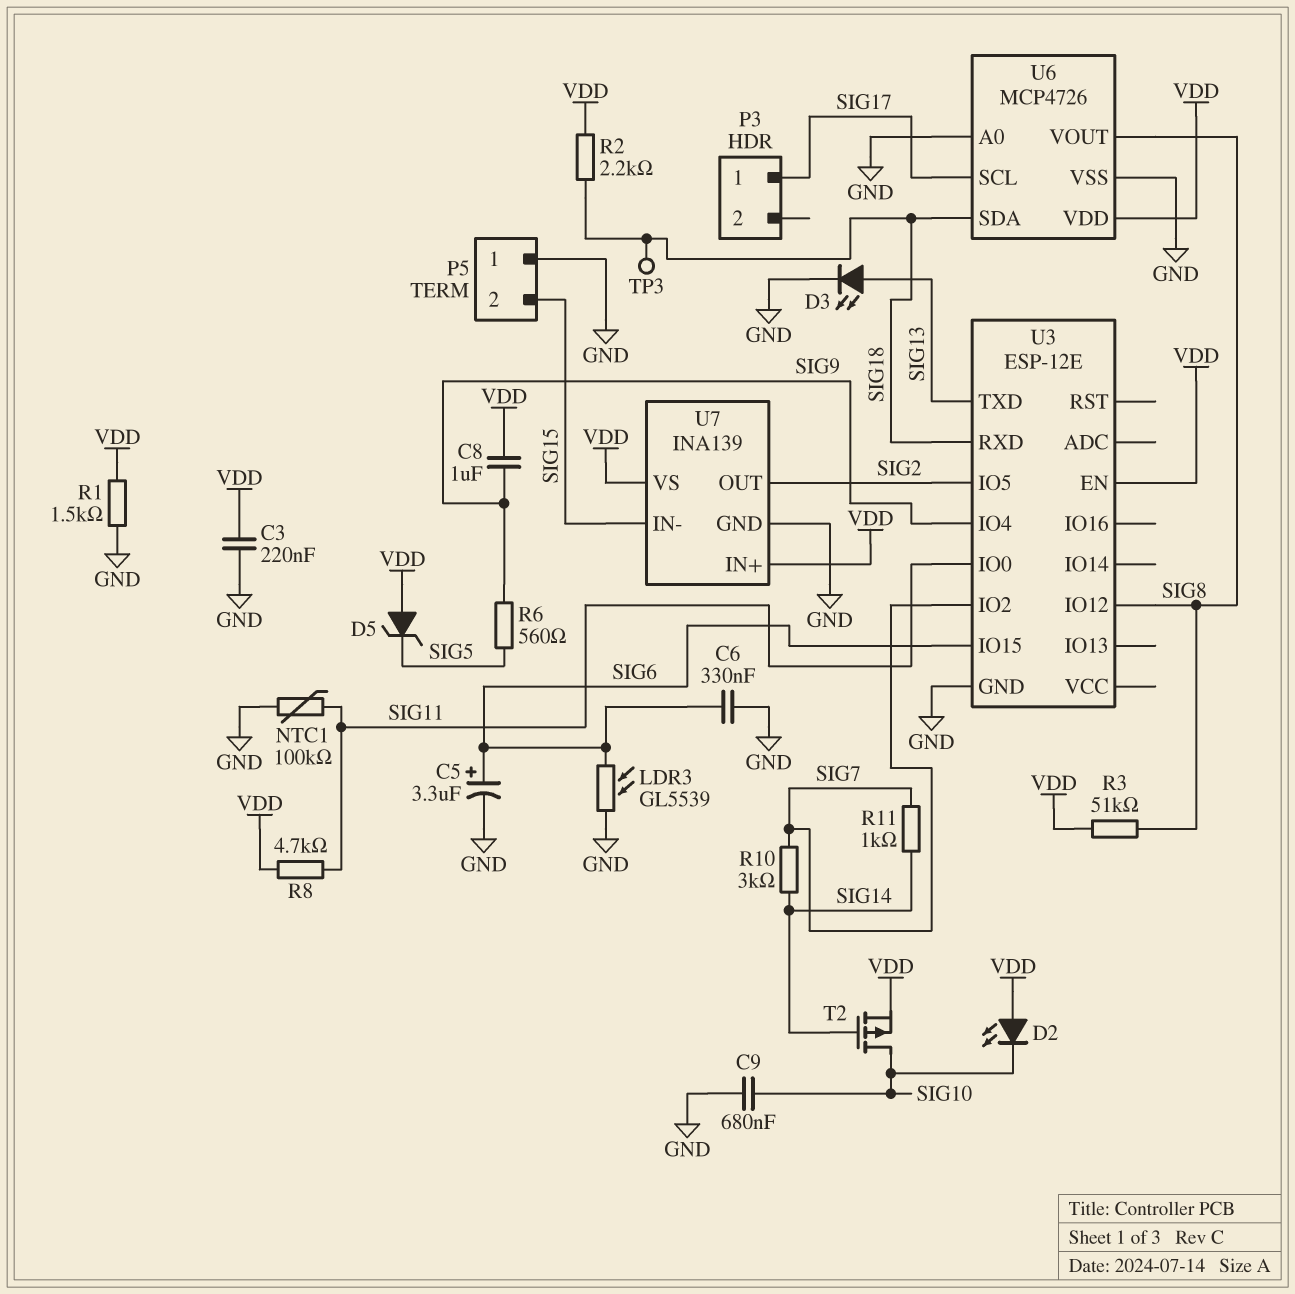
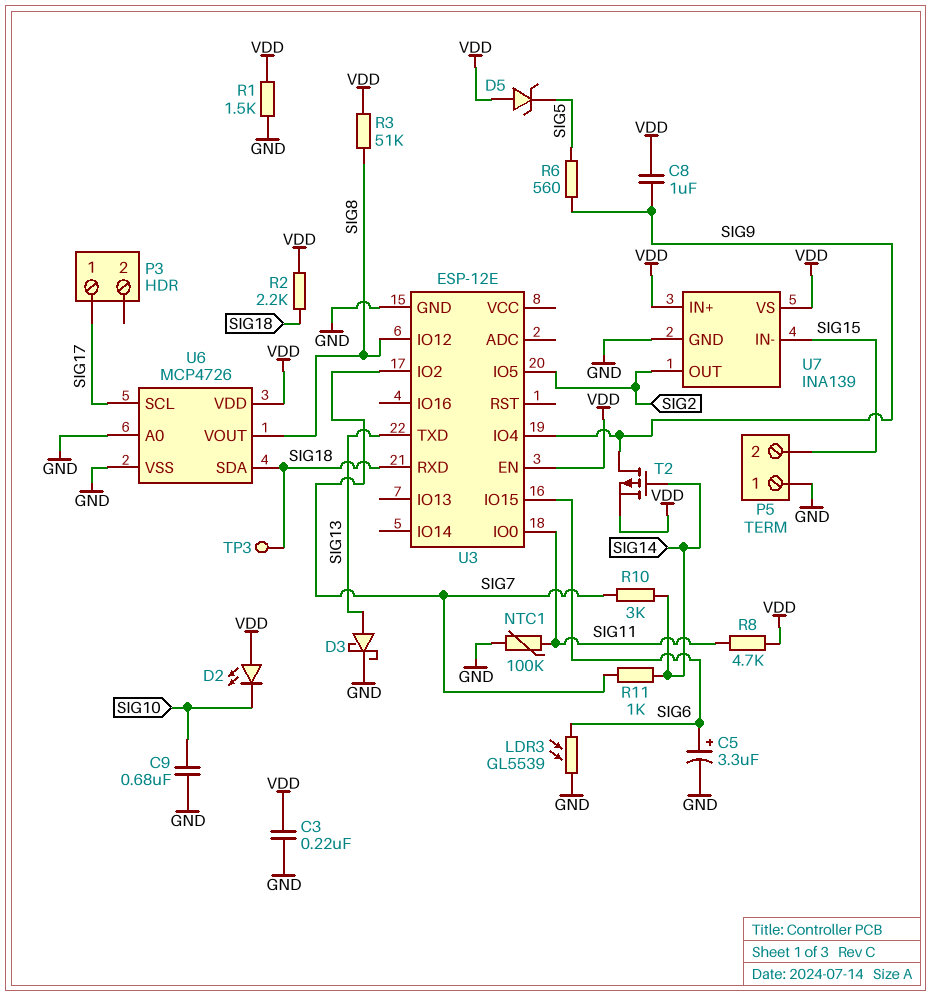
C6: 330nF (GND, SIG6) -> none
D3: LED (A SIG13, K GND) -> schottky (A SIG13, K GND)
T2: PMOS (G SIG14, D SIG10, S VDD) -> PMOS (G SIG14, D SIG9, S VDD)

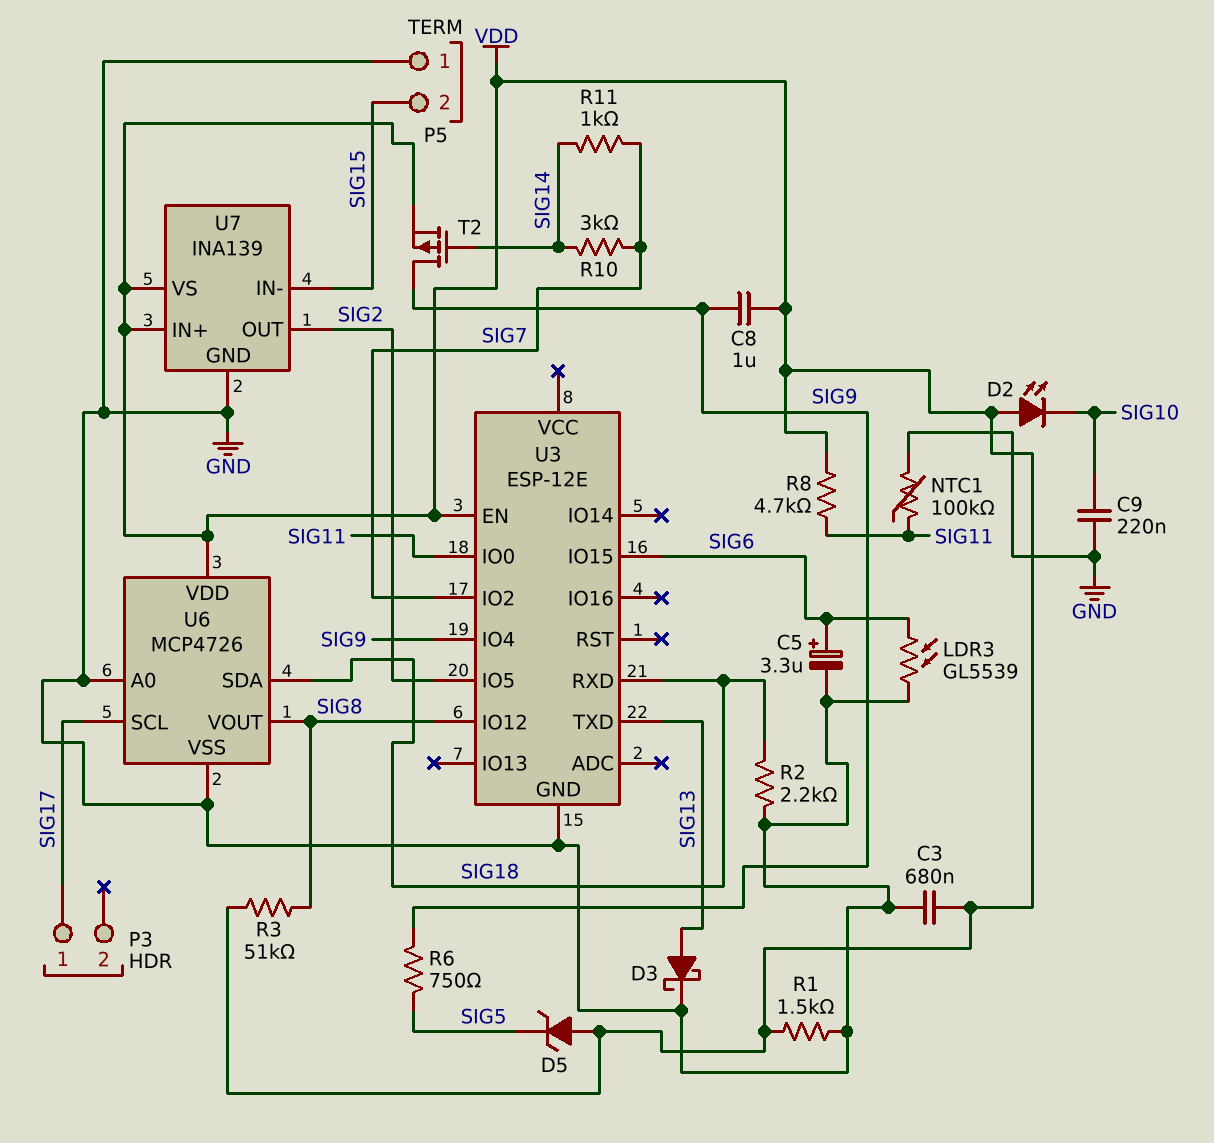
C3: 220nF (GND, VDD) -> 680nF (GND, VDD)
C9: 680nF (GND, SIG10) -> 220nF (GND, SIG10)
R2: 2.2k (SIG18, VDD) -> 2.2k (GND, SIG18)
R6: 560 (SIG5, SIG9) -> 750 (SIG5, SIG9)
TP3: test point (SIG18) -> none

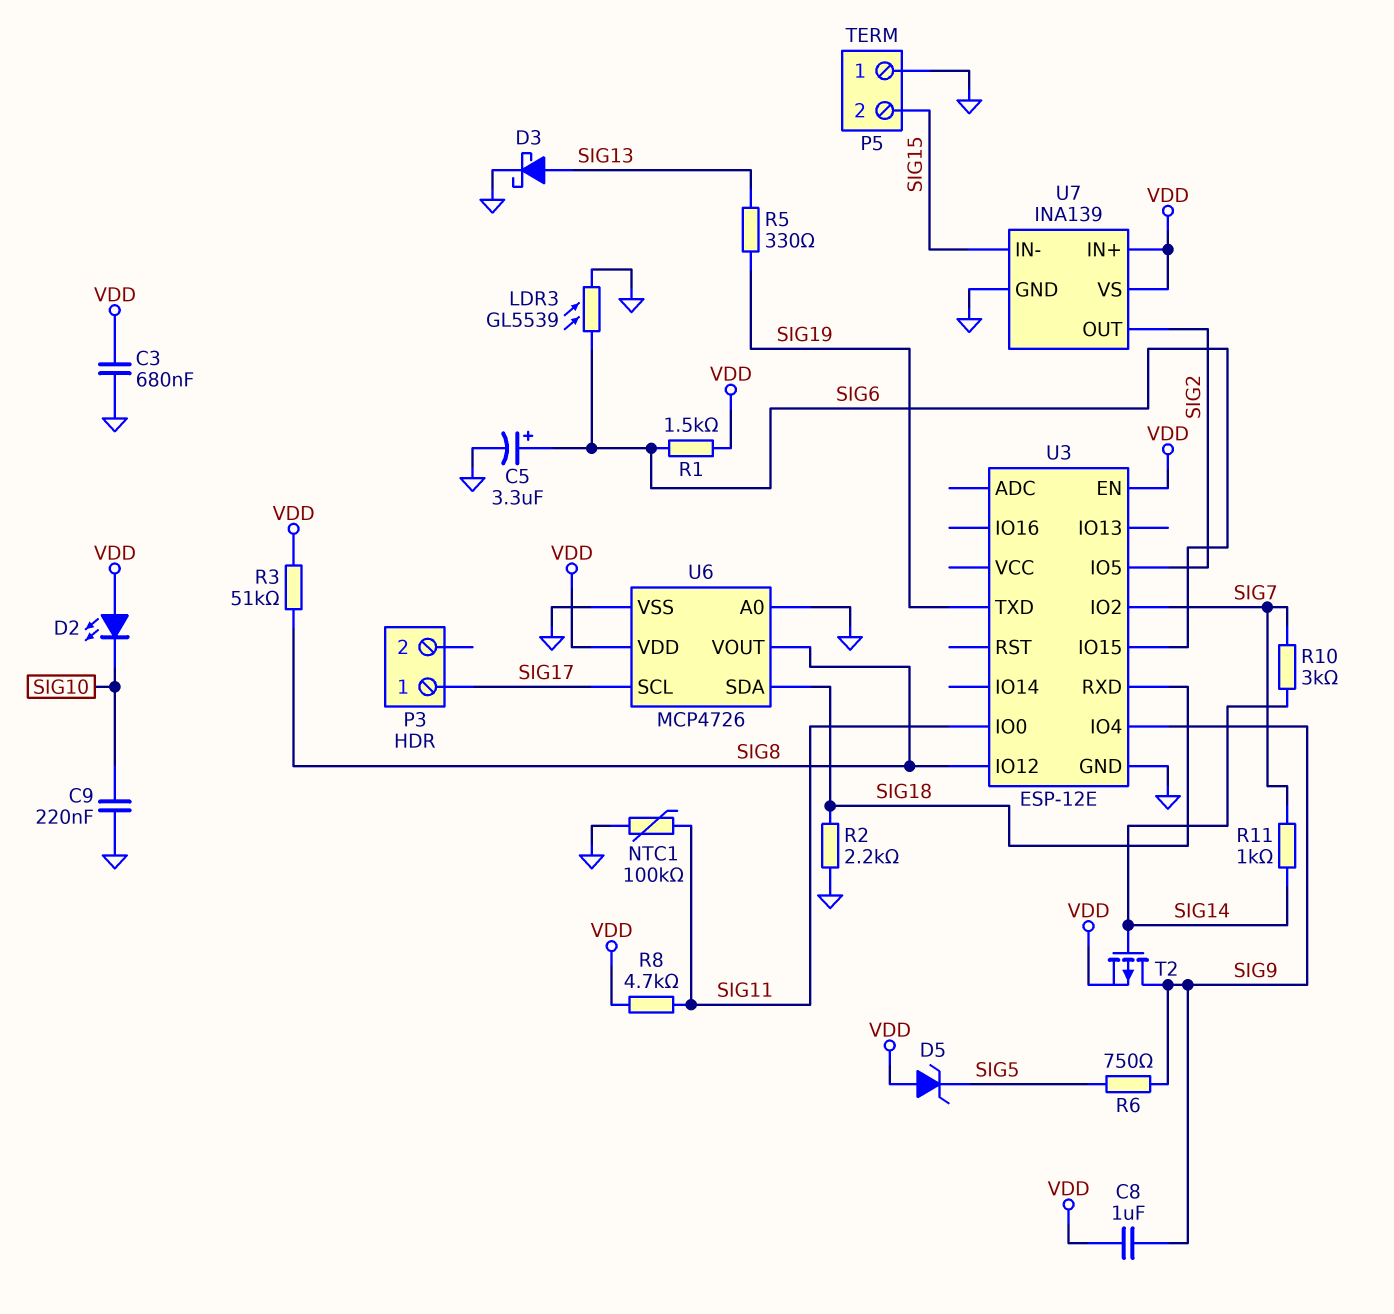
R1: 1.5k (GND, VDD) -> 1.5k (SIG6, VDD)
R5: none -> 330 (SIG13, SIG19)
U3 pin TXD: SIG13 -> SIG19

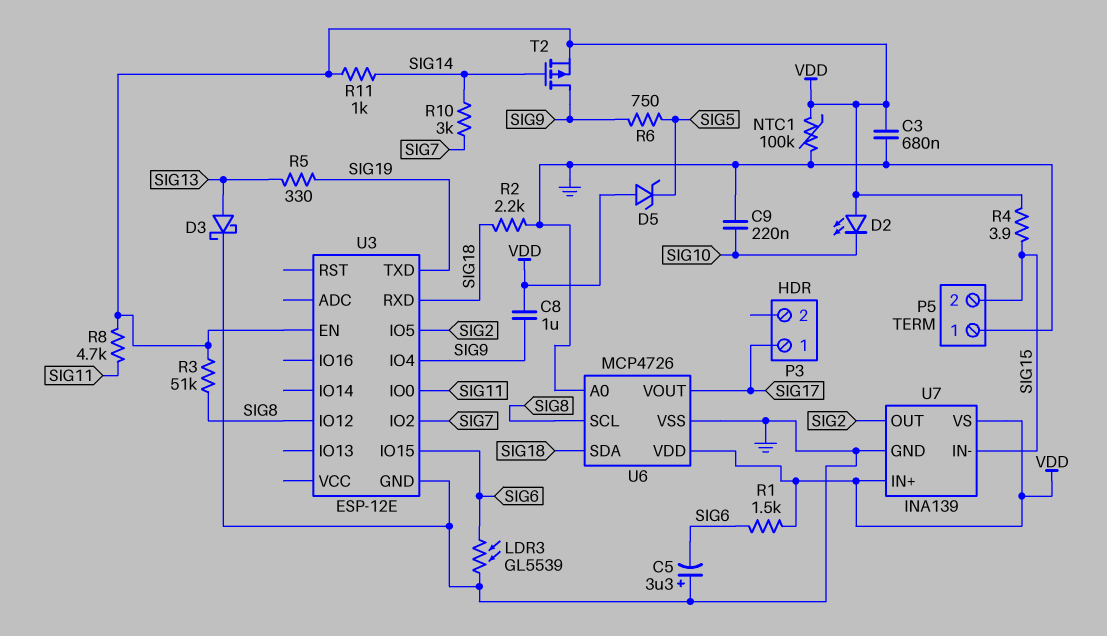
C5: 3.3uF (plus SIG6, minus GND) -> 3.3uF (plus GND, minus SIG6)
NTC1: 100k (GND, SIG11) -> 100k (GND, VDD)
R4: none -> 3.9 (SIG15, VDD)
R11: 1k (SIG7, SIG14) -> 1k (SIG14, VDD)
U6 pin SCL: SIG17 -> SIG8
U6 pin VOUT: SIG8 -> SIG17

